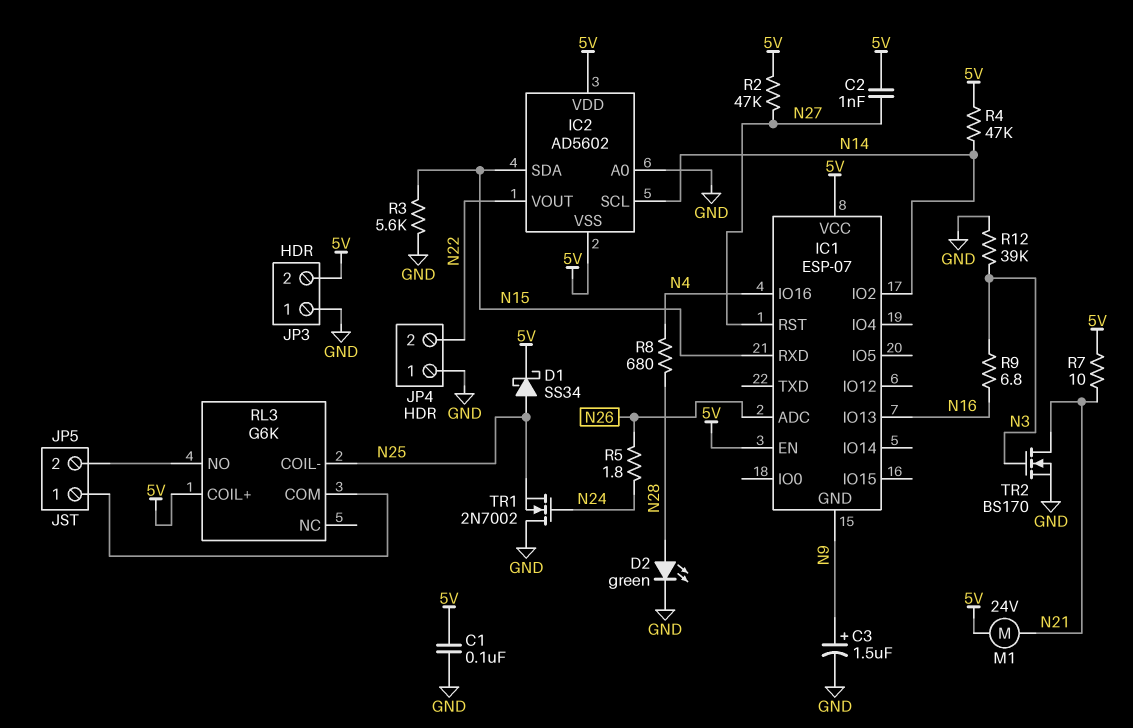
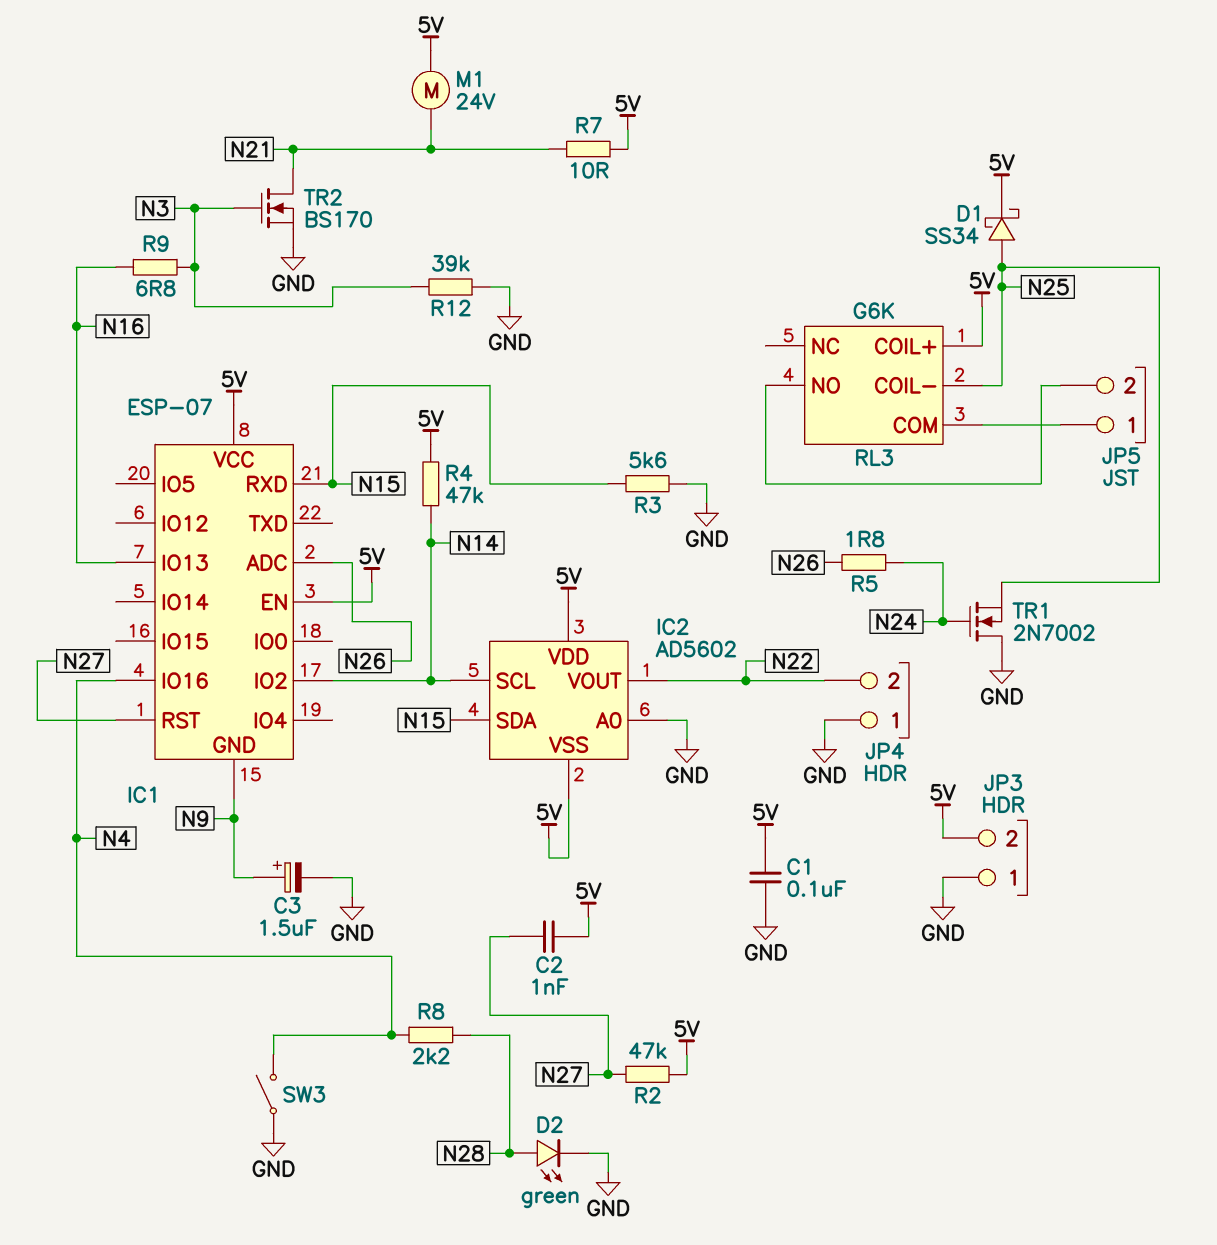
R8: 680 (N4, N28) -> 2.2k (N4, N28)
SW3: none -> switch (GND, N4)

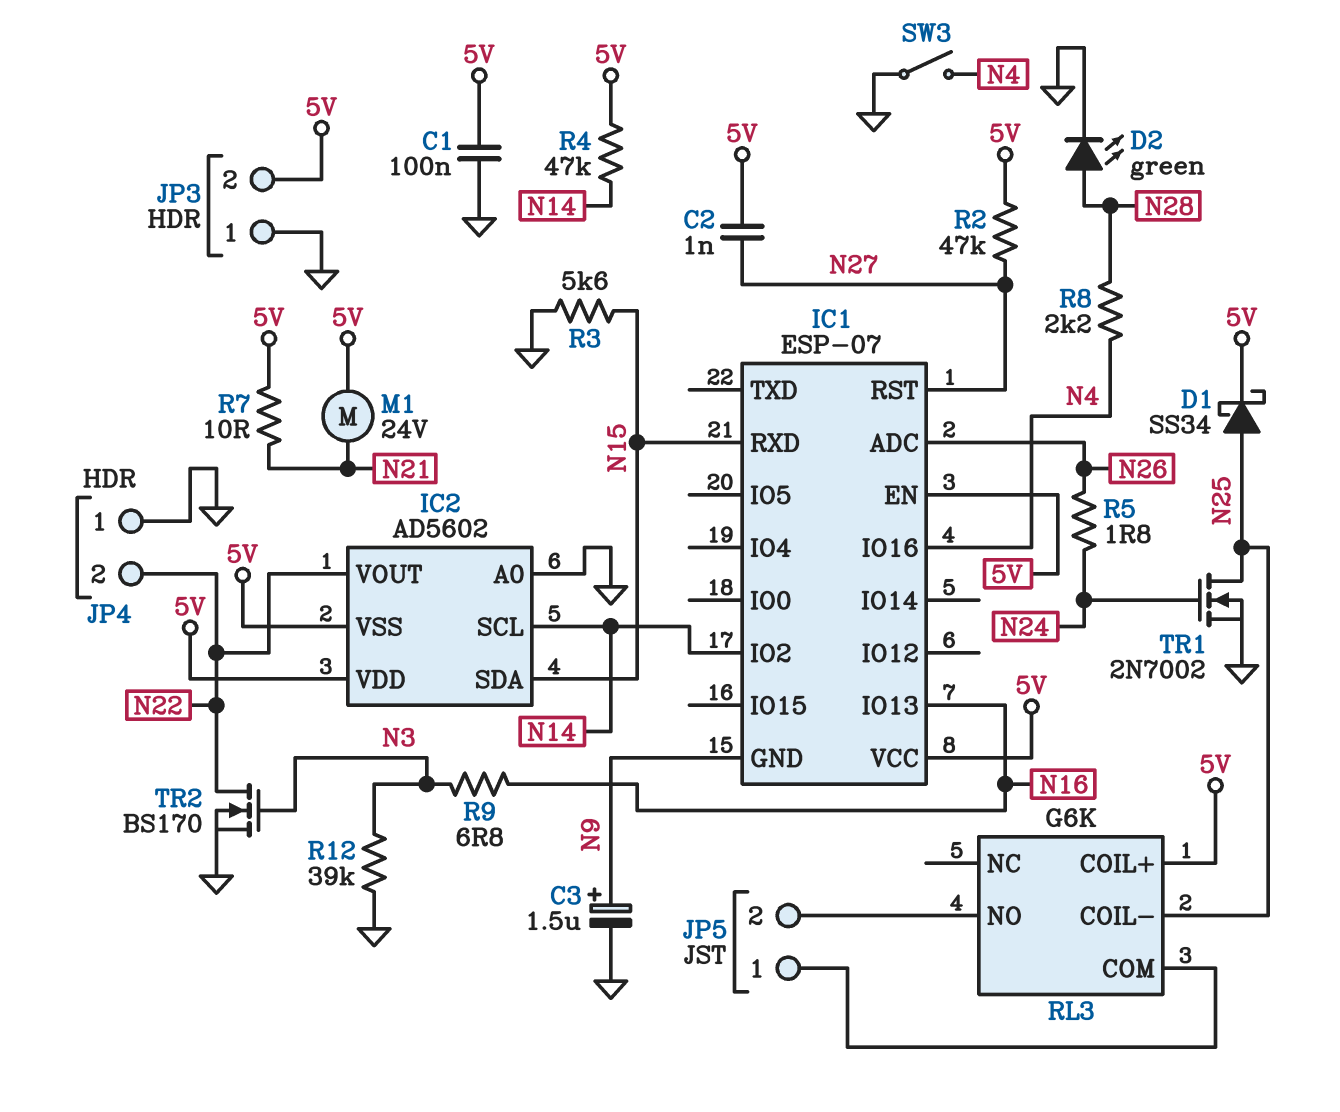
TR1: NMOS 2N7002 (G N24, D GND, S N25) -> NMOS 2N7002 (G N24, D N25, S GND)
TR2: NMOS BS170 (G N3, D N21, S GND) -> NMOS BS170 (G N3, D N22, S GND)

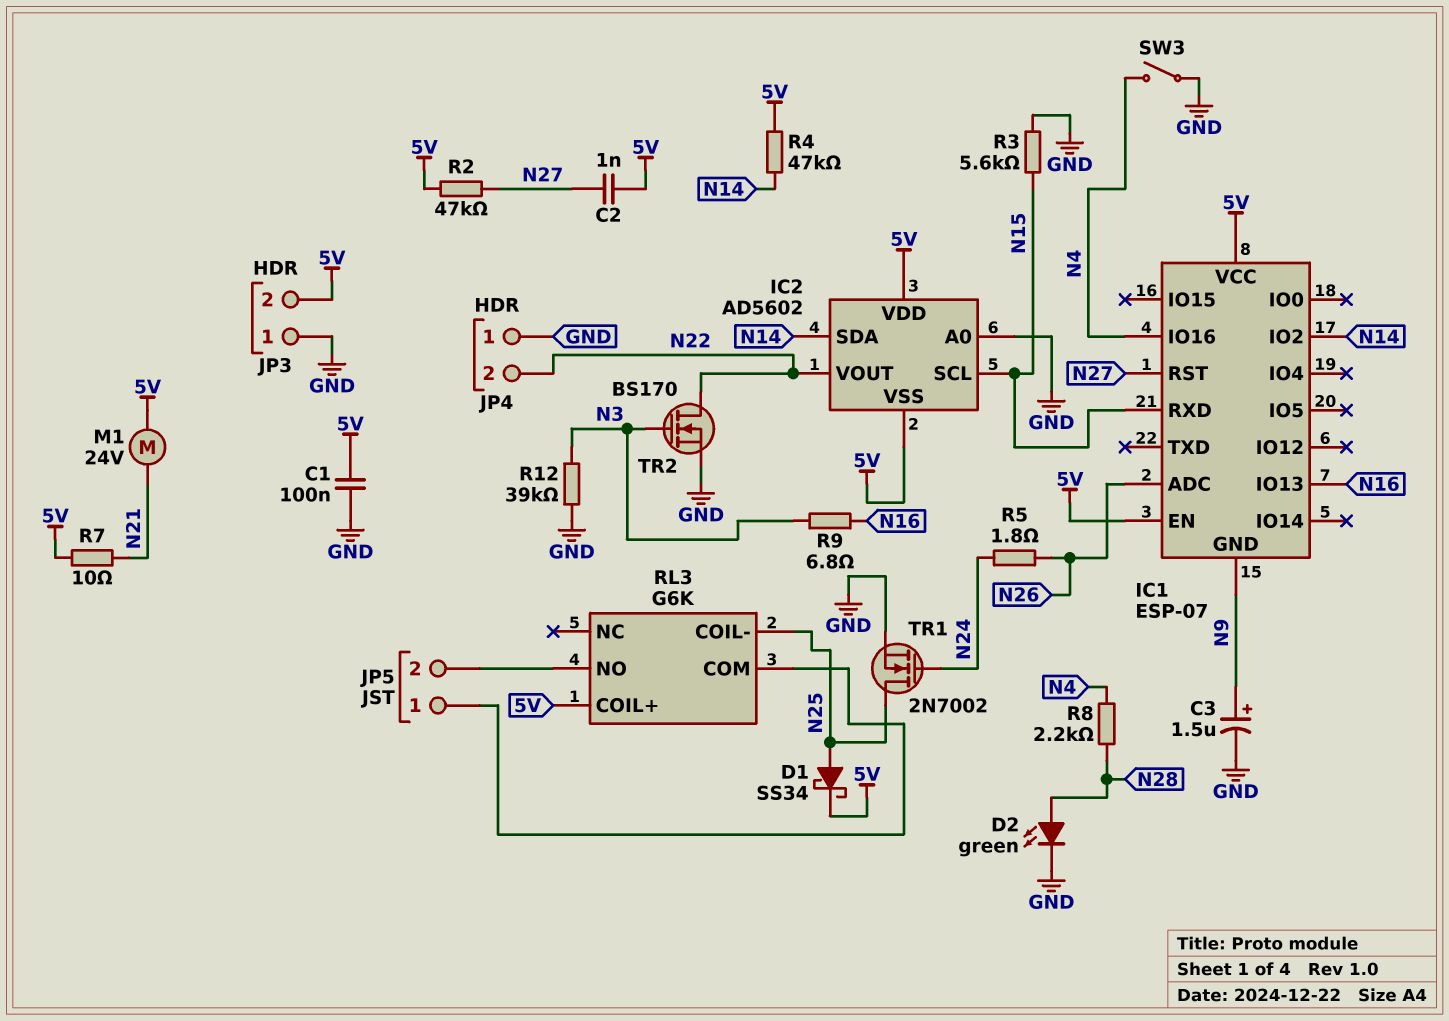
IC2 pin SCL: N14 -> N15
IC2 pin SDA: N15 -> N14

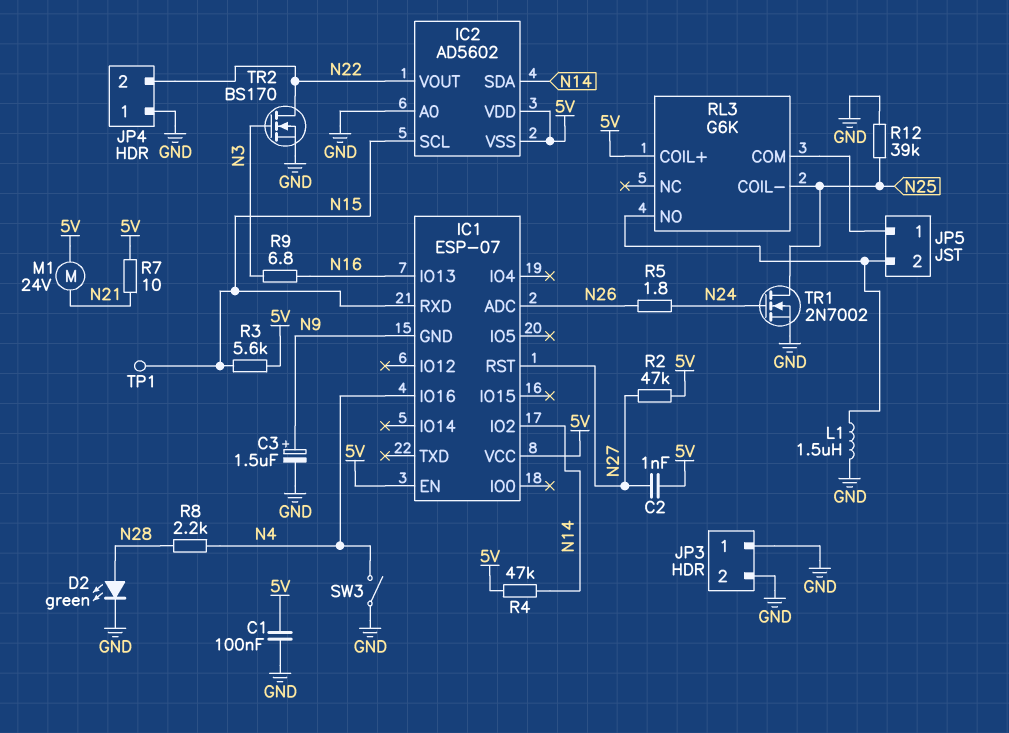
D1: schottky SS34 (A N25, K 5V) -> none
JP3 pin 2: 5V -> GND
L1: none -> 1.5uH (GND, JP5/2)
R3: 5.6k (GND, N15) -> 5.6k (5V, N15)
R12: 39k (GND, N3) -> 39k (GND, N25)
TP1: none -> test point (N15)

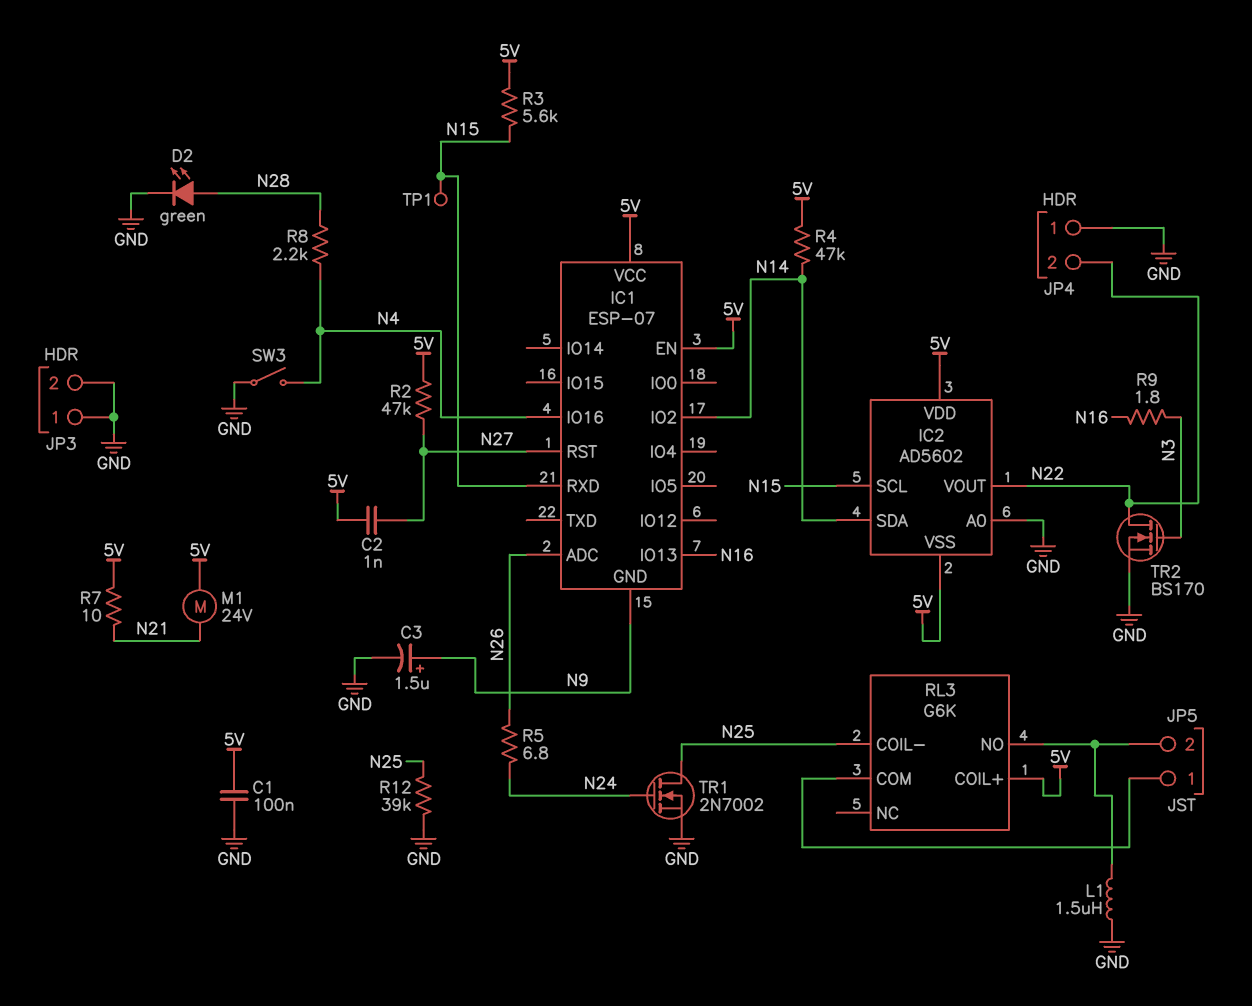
R5: 1.8 (N24, N26) -> 6.8 (N24, N26)
R9: 6.8 (N3, N16) -> 1.8 (N3, N16)

